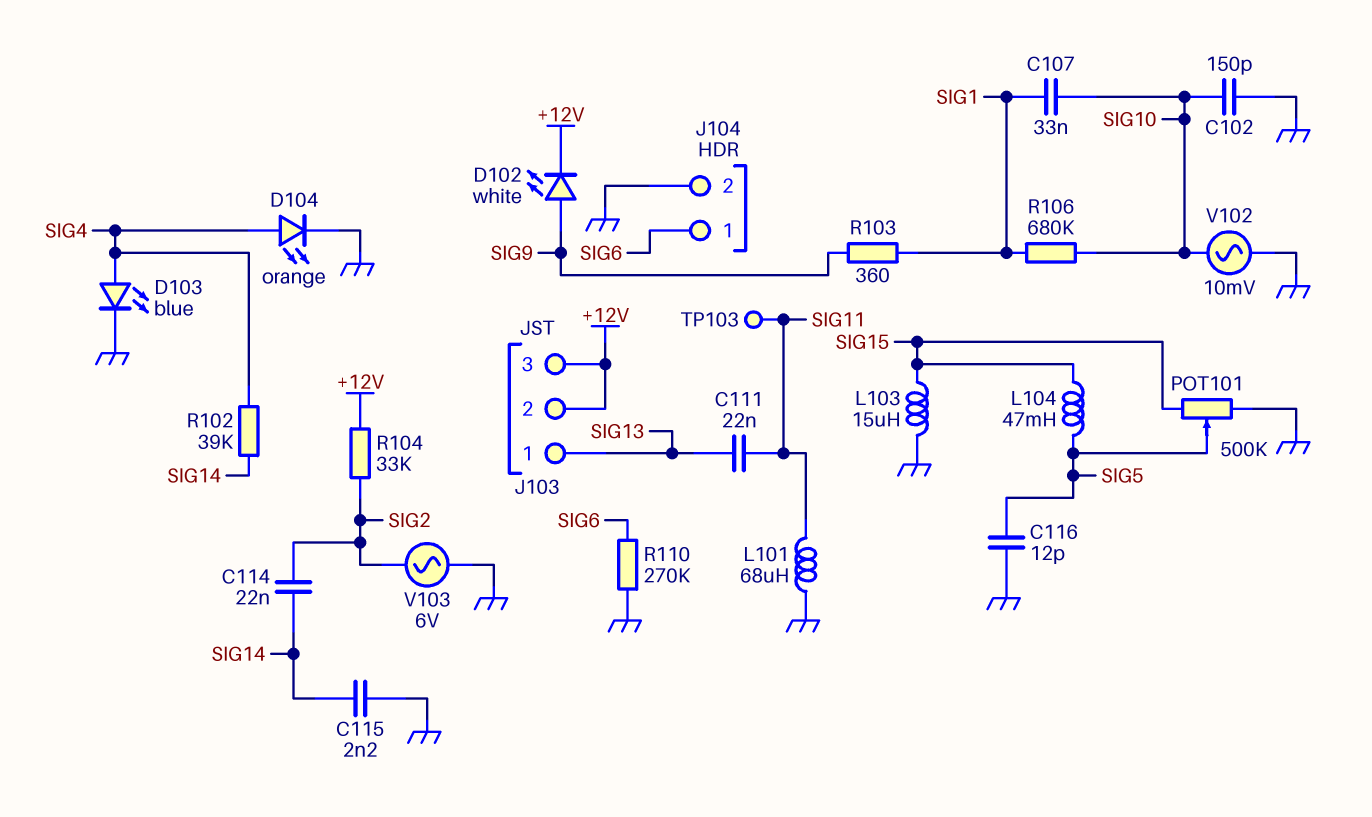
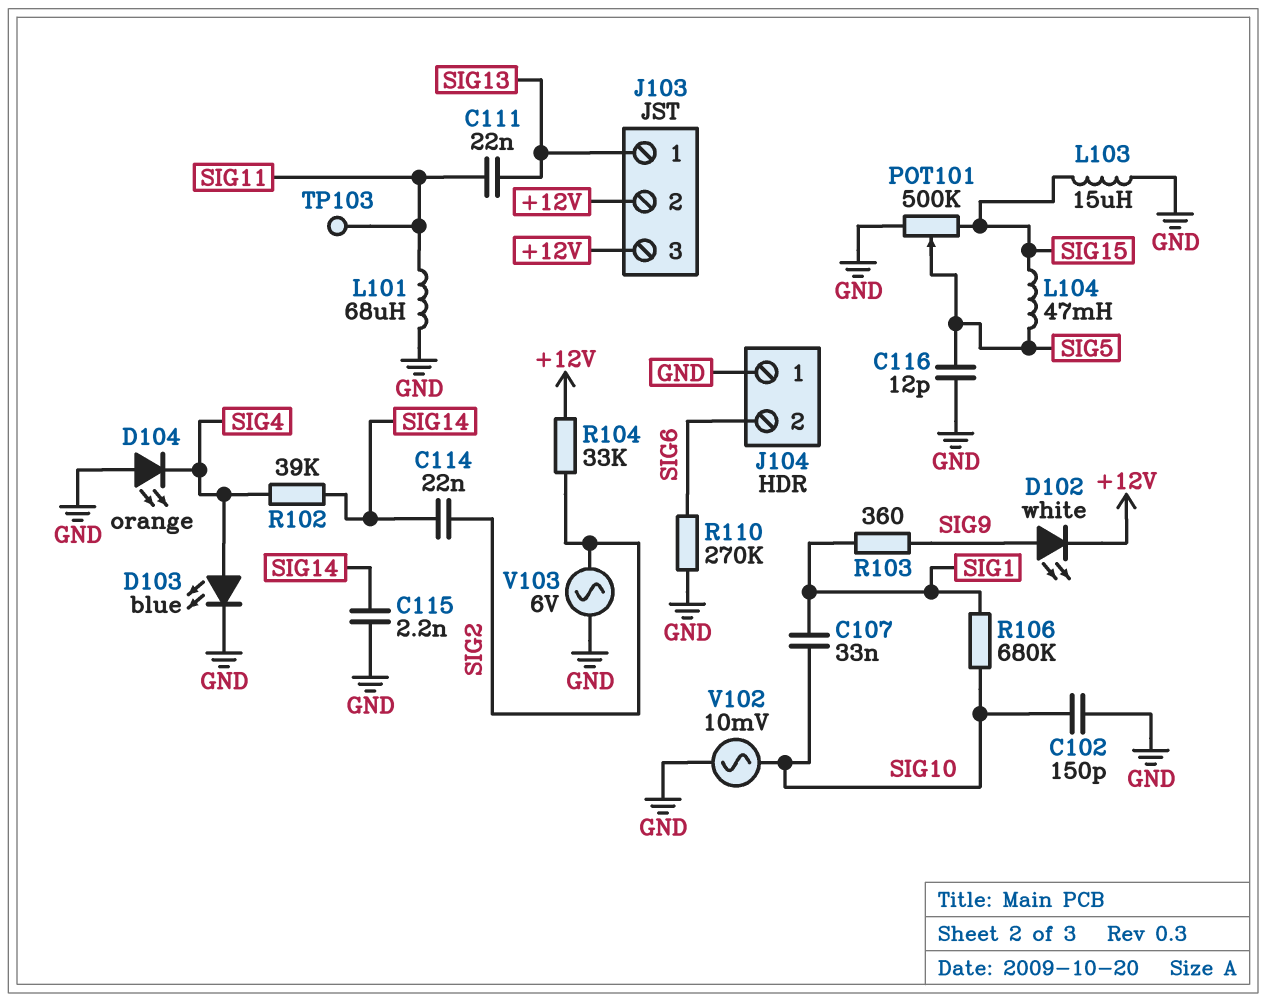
D104: LED orange (A SIG4, K GND) -> LED orange (A GND, K SIG4)
J104 pin 1: SIG6 -> GND
J104 pin 2: GND -> SIG6

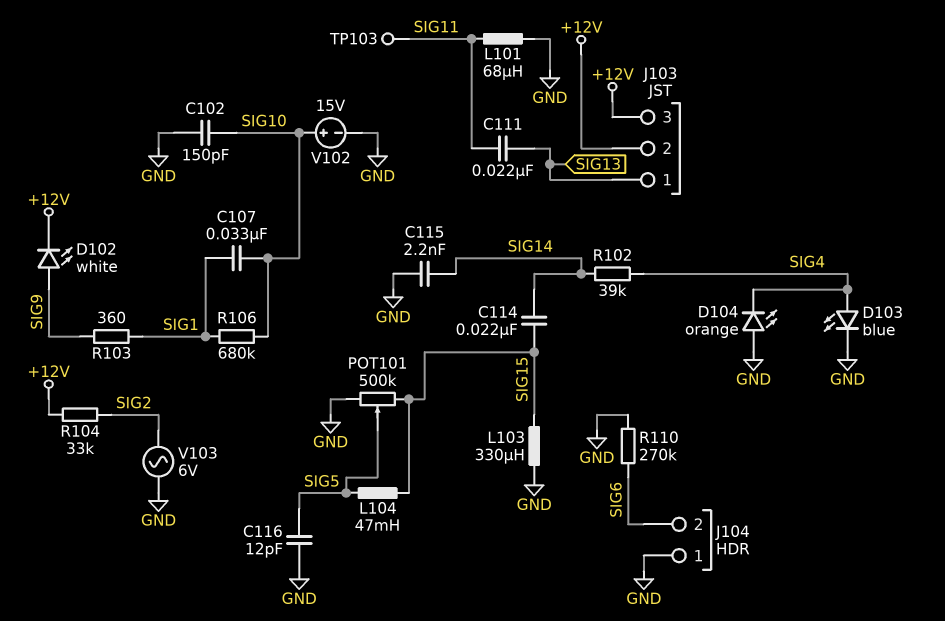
C114: 22nF (SIG2, SIG14) -> 22nF (SIG14, SIG15)
L103: 15uH (GND, SIG15) -> 330uH (GND, SIG15)
V102: AC 10mV (GND, SIG10) -> 15V (plus SIG10, minus GND)

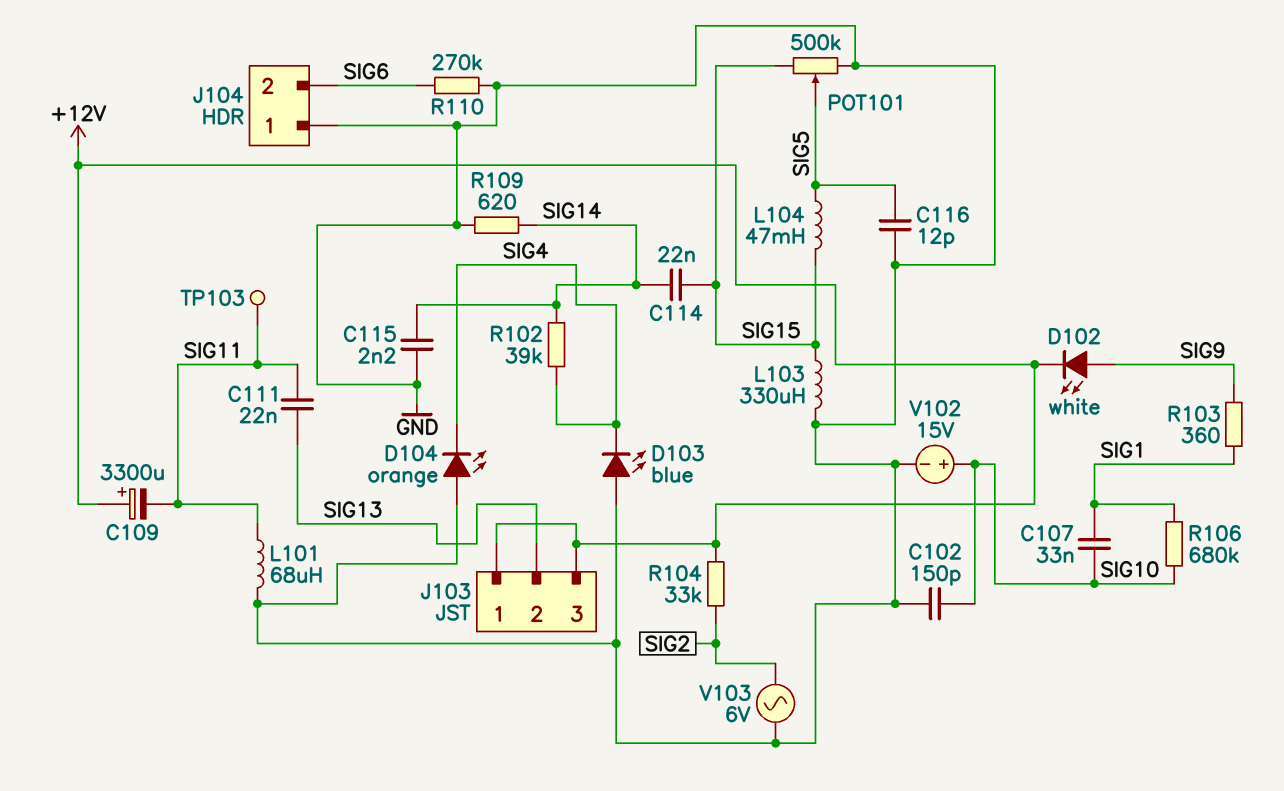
C109: none -> 3300uF (plus +12V, minus SIG11)
D103: LED blue (A SIG4, K GND) -> LED blue (A GND, K SIG4)
J103 pin 1: SIG13 -> +12V
J103 pin 2: +12V -> SIG13
R109: none -> 620 (GND, SIG14)

